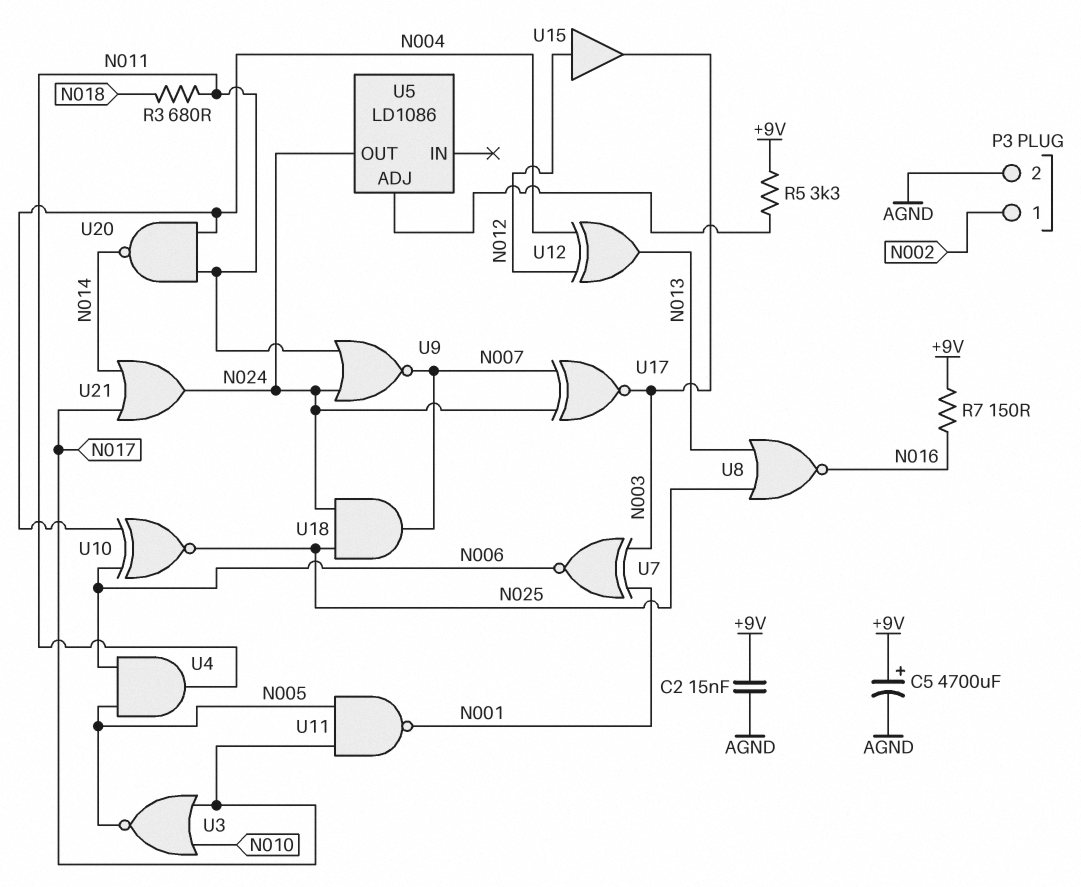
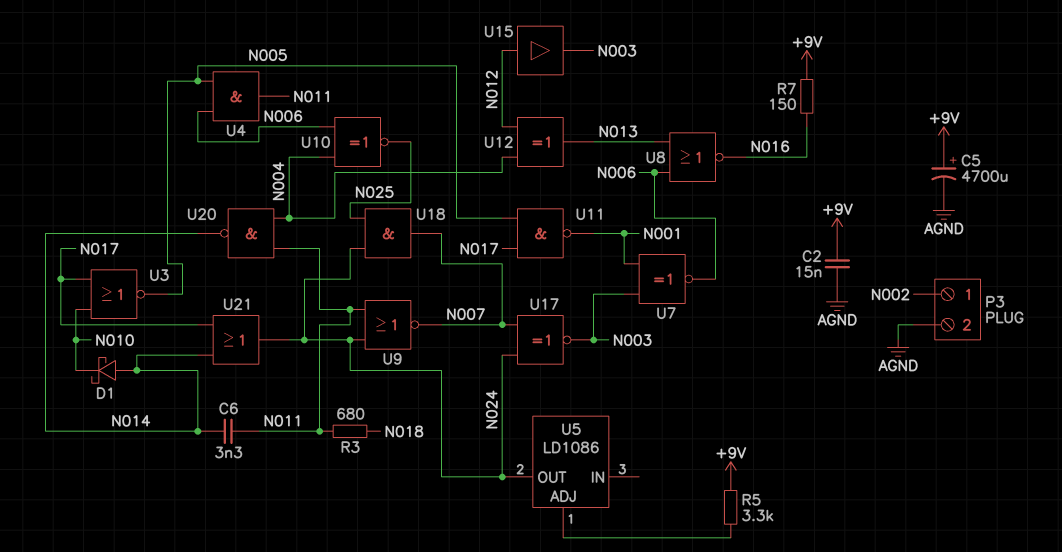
C6: none -> 3.3nF (N011, N014)
D1: none -> schottky (A N014, K N010)
U8: NOR (in N013, in N025, out N016) -> NOR (in N006, in N013, out N016)

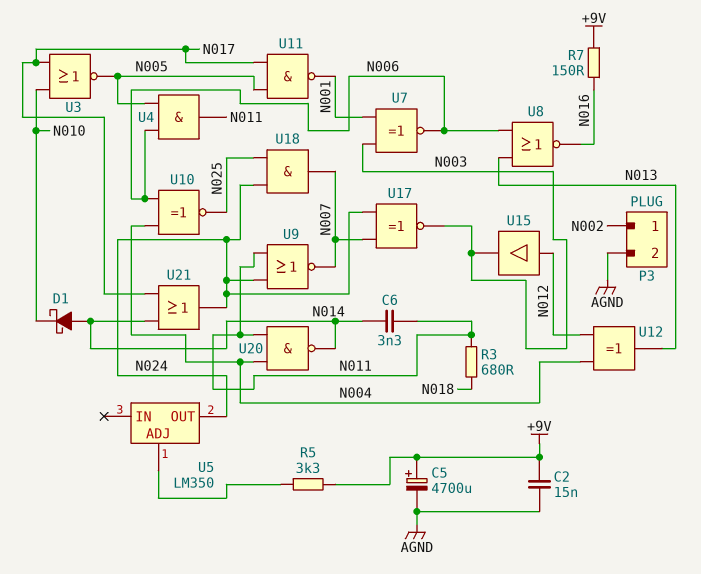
U5: LD1086 -> LM350

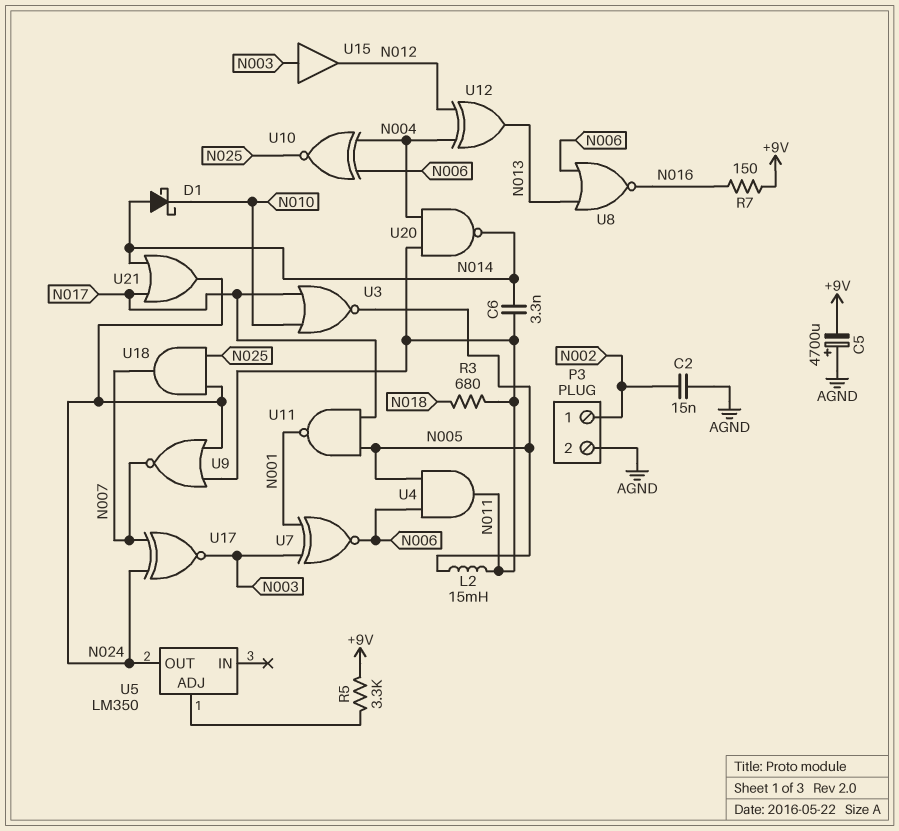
C2: 15nF (+9V, AGND) -> 15nF (AGND, N002)
C5: 4700uF (plus +9V, minus AGND) -> 4700uF (plus AGND, minus +9V)
L2: none -> 15mH (N005, N011)
U15: buffer (in N012, out N003) -> buffer (in N003, out N012)

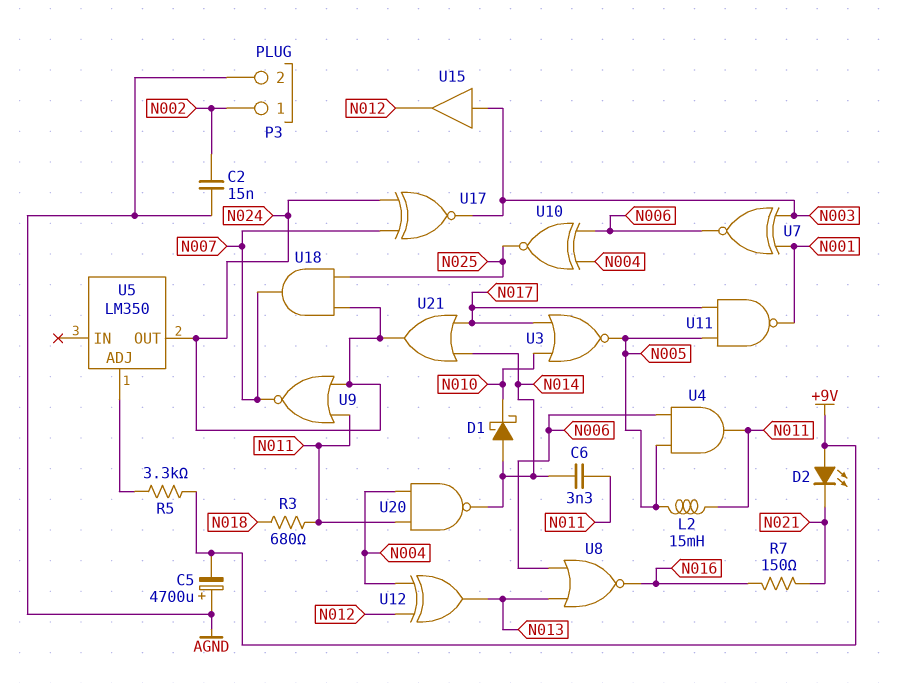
D2: none -> LED (A +9V, K N021)
R7: 150 (+9V, N016) -> 150 (N016, N021)

